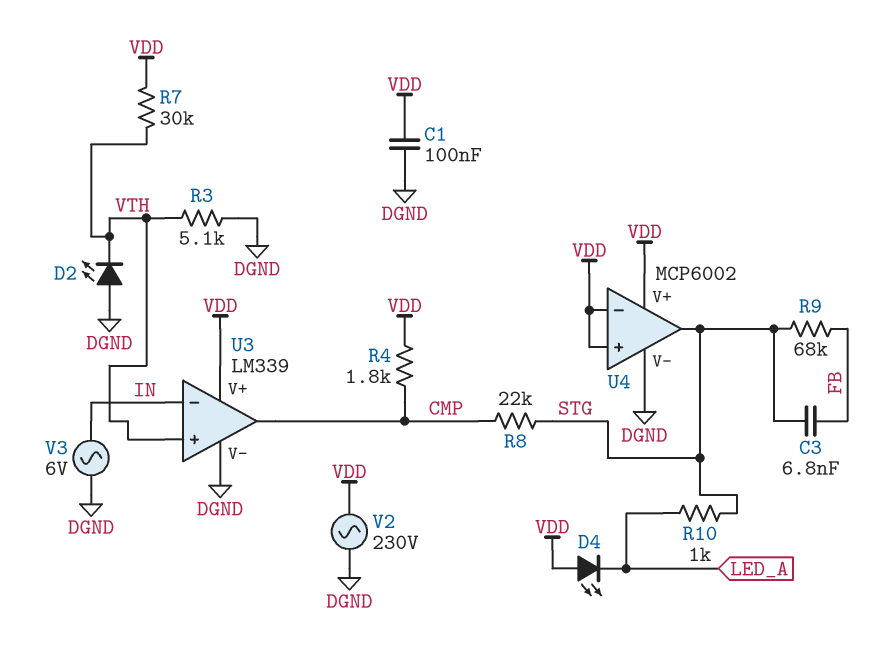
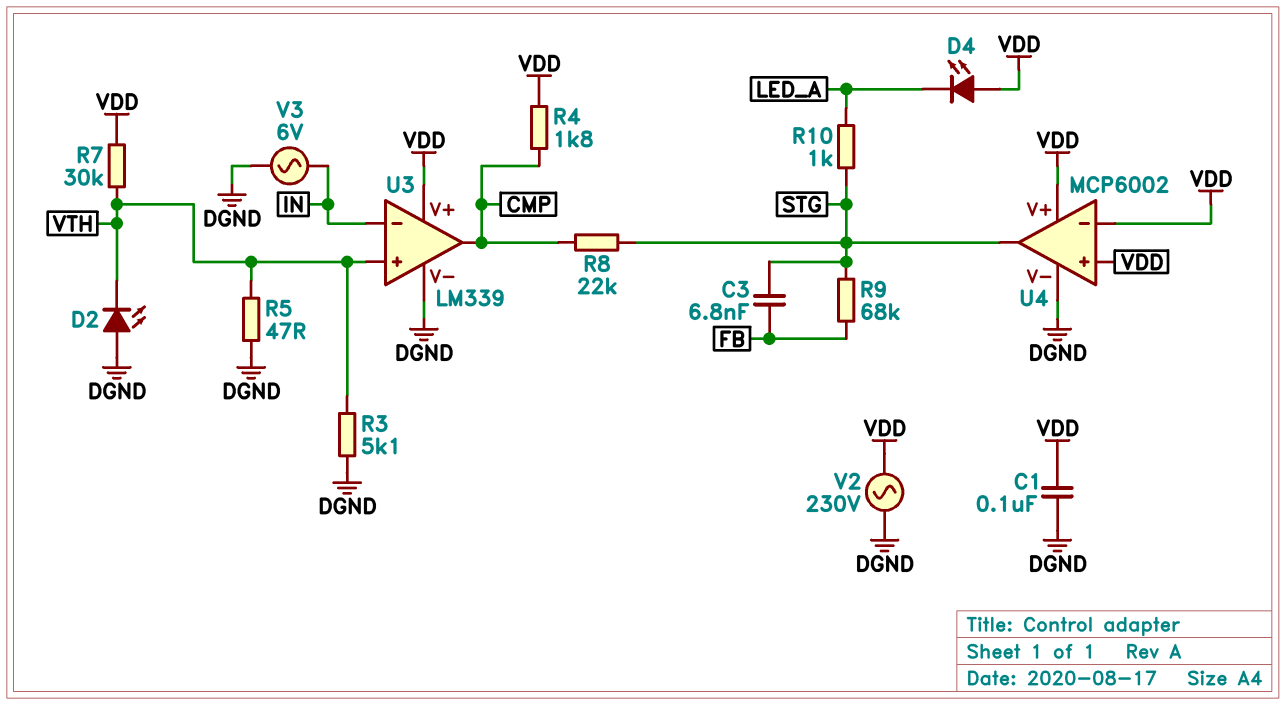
R5: none -> 47 (DGND, VTH)

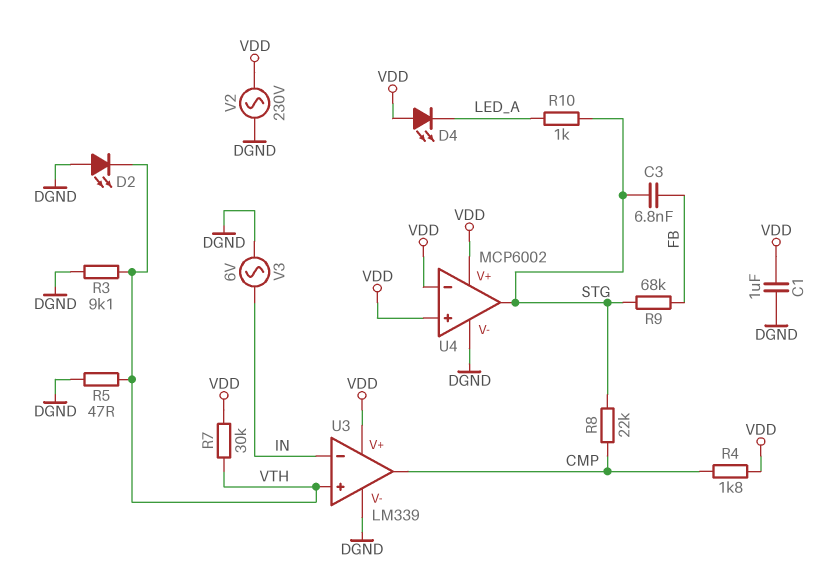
C1: 100nF (DGND, VDD) -> 1uF (DGND, VDD)
R3: 5.1k (DGND, VTH) -> 9.1k (DGND, VTH)

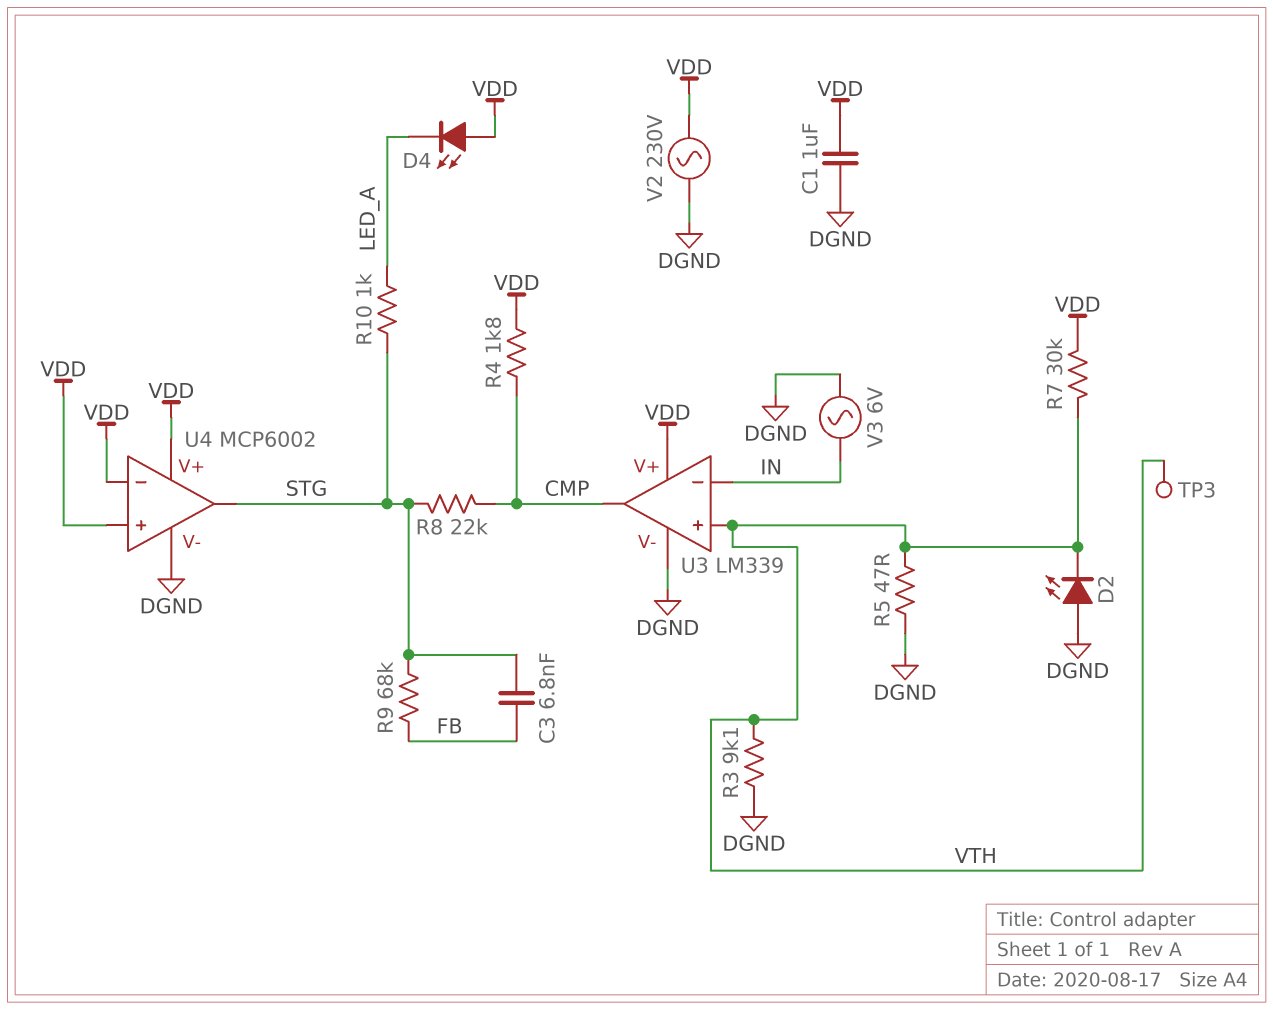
TP3: none -> test point (VTH)

